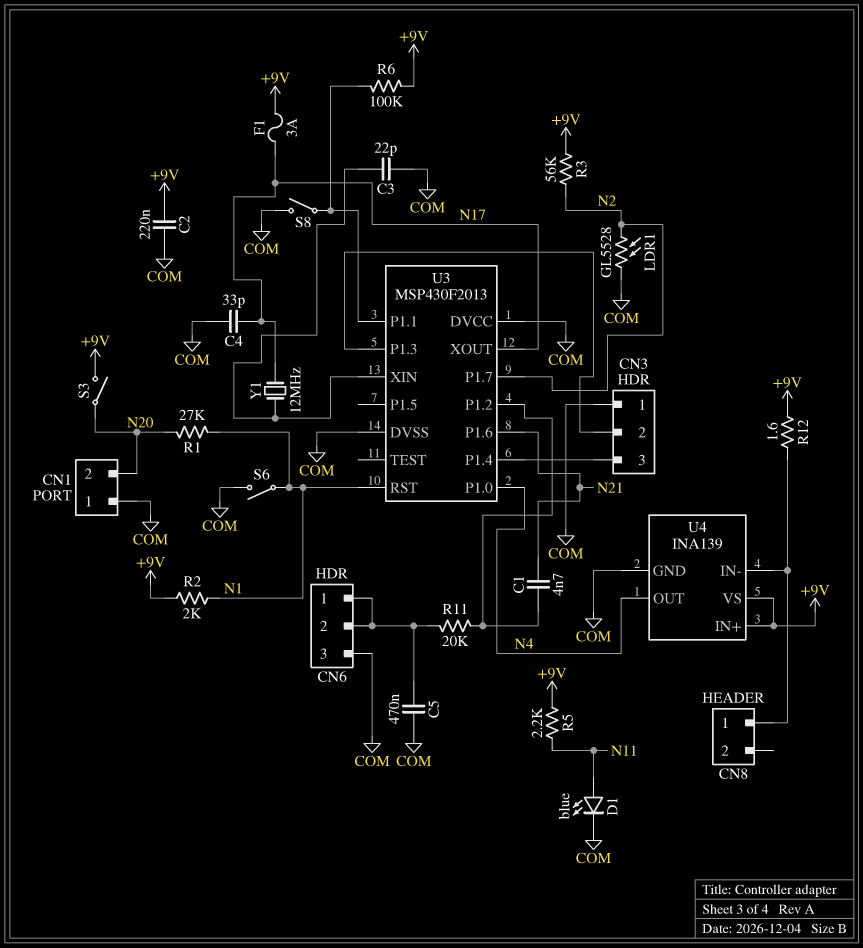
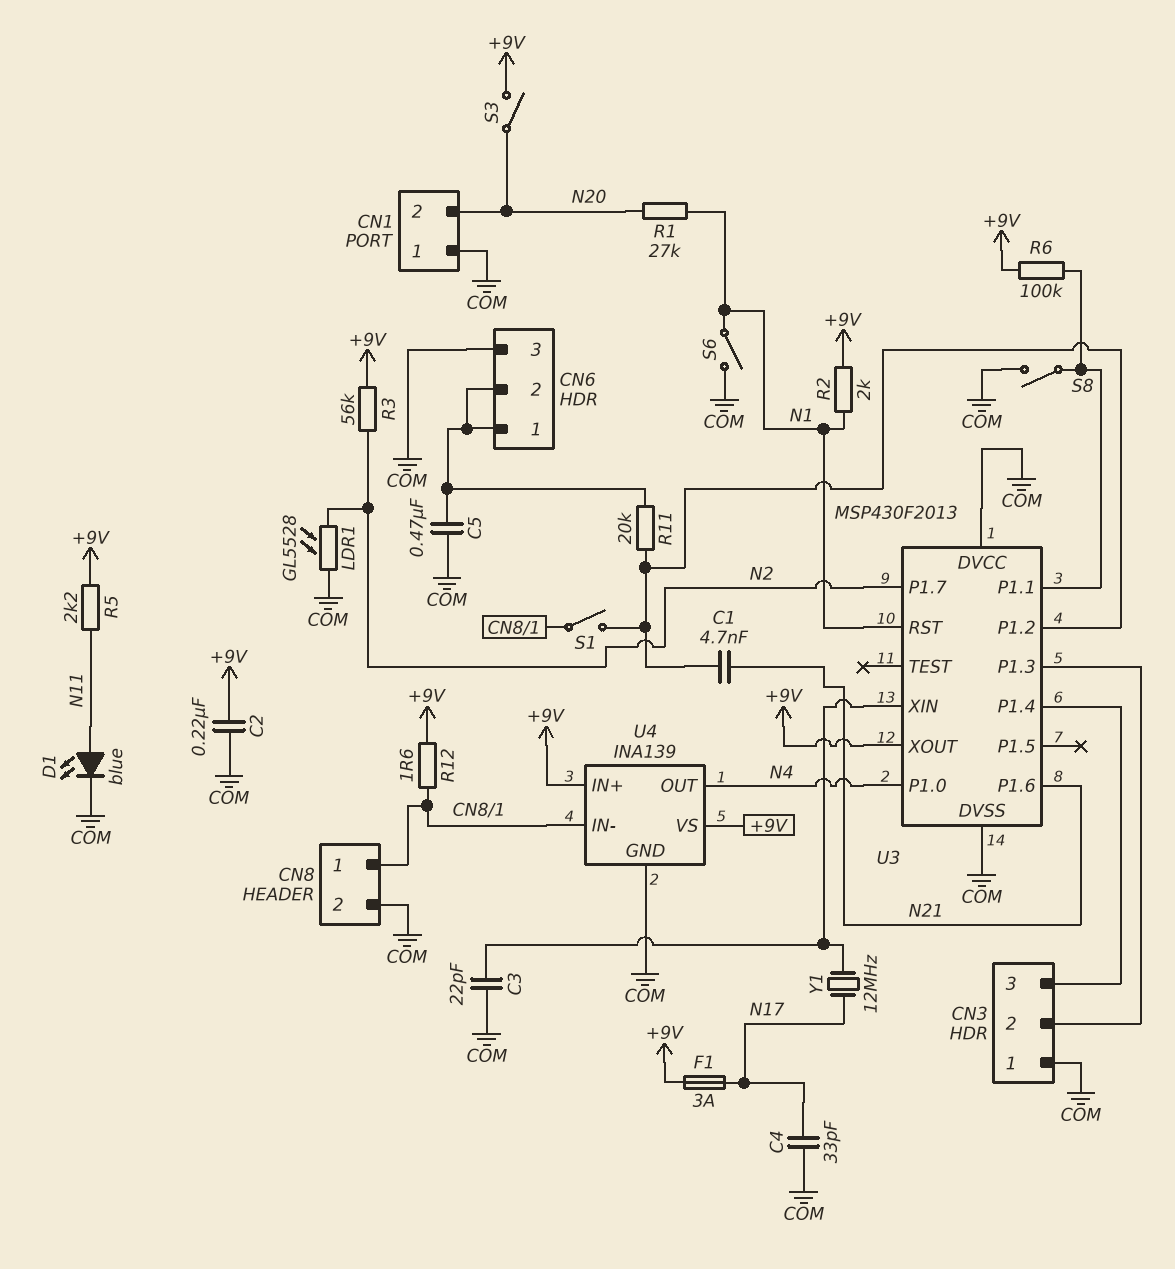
CN8 pin 2: none -> COM
S1: none -> switch (CN8/1, U3/P1.2)
U3 pin XOUT: N17 -> +9V

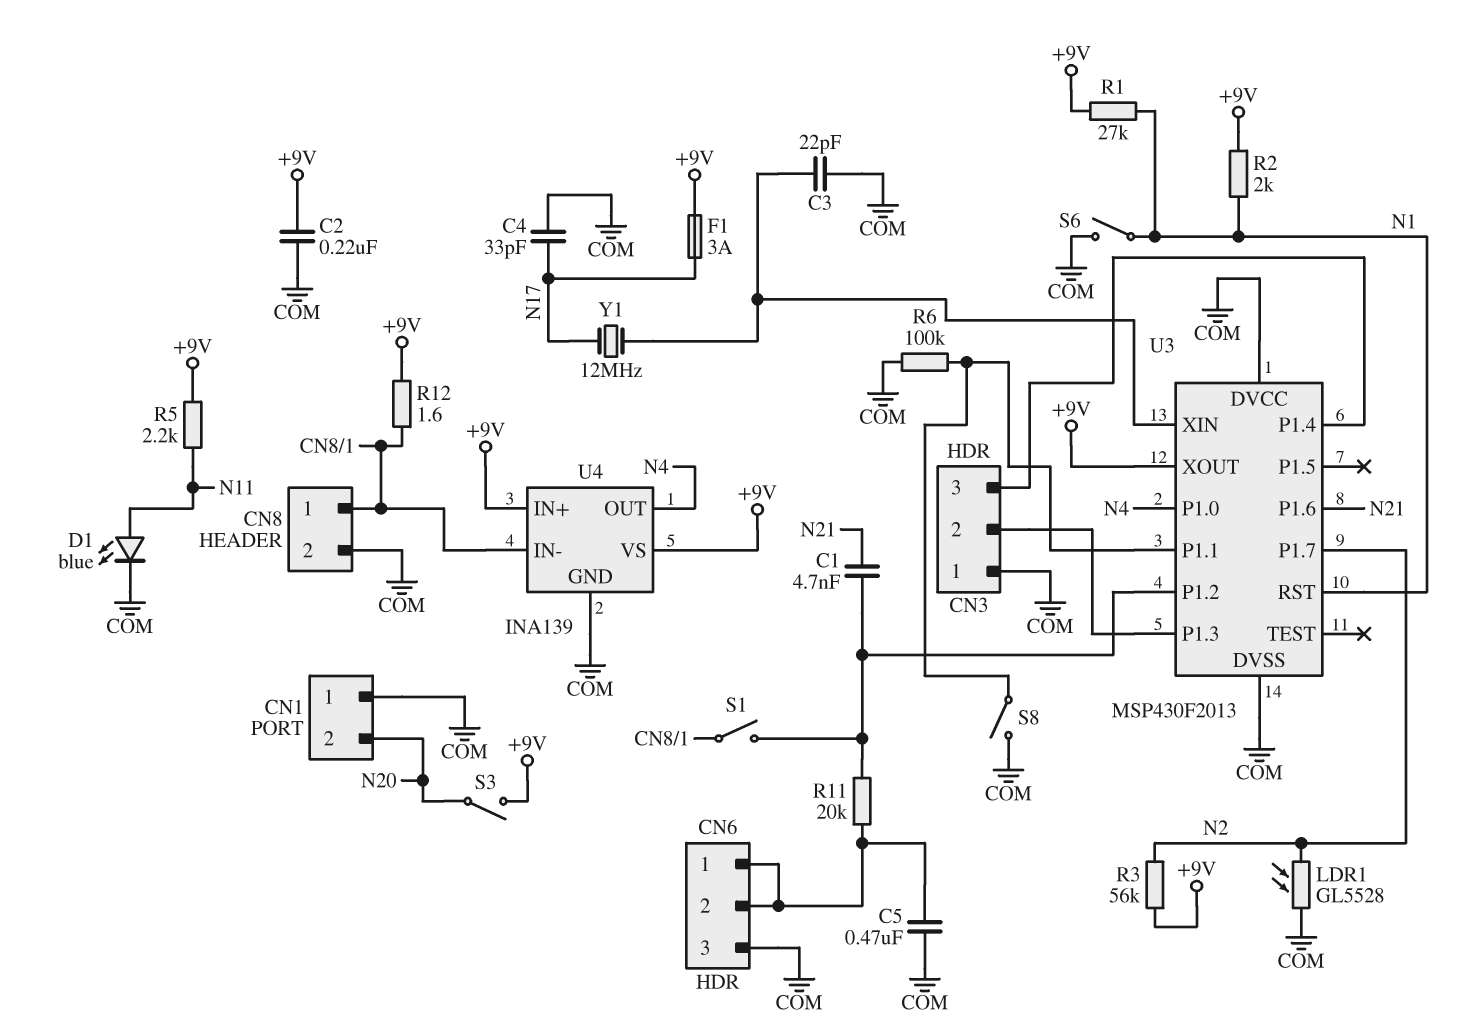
R1: 27k (N1, N20) -> 27k (+9V, N1)
R6: 100k (+9V, U3/P1.1) -> 100k (COM, U3/P1.1)

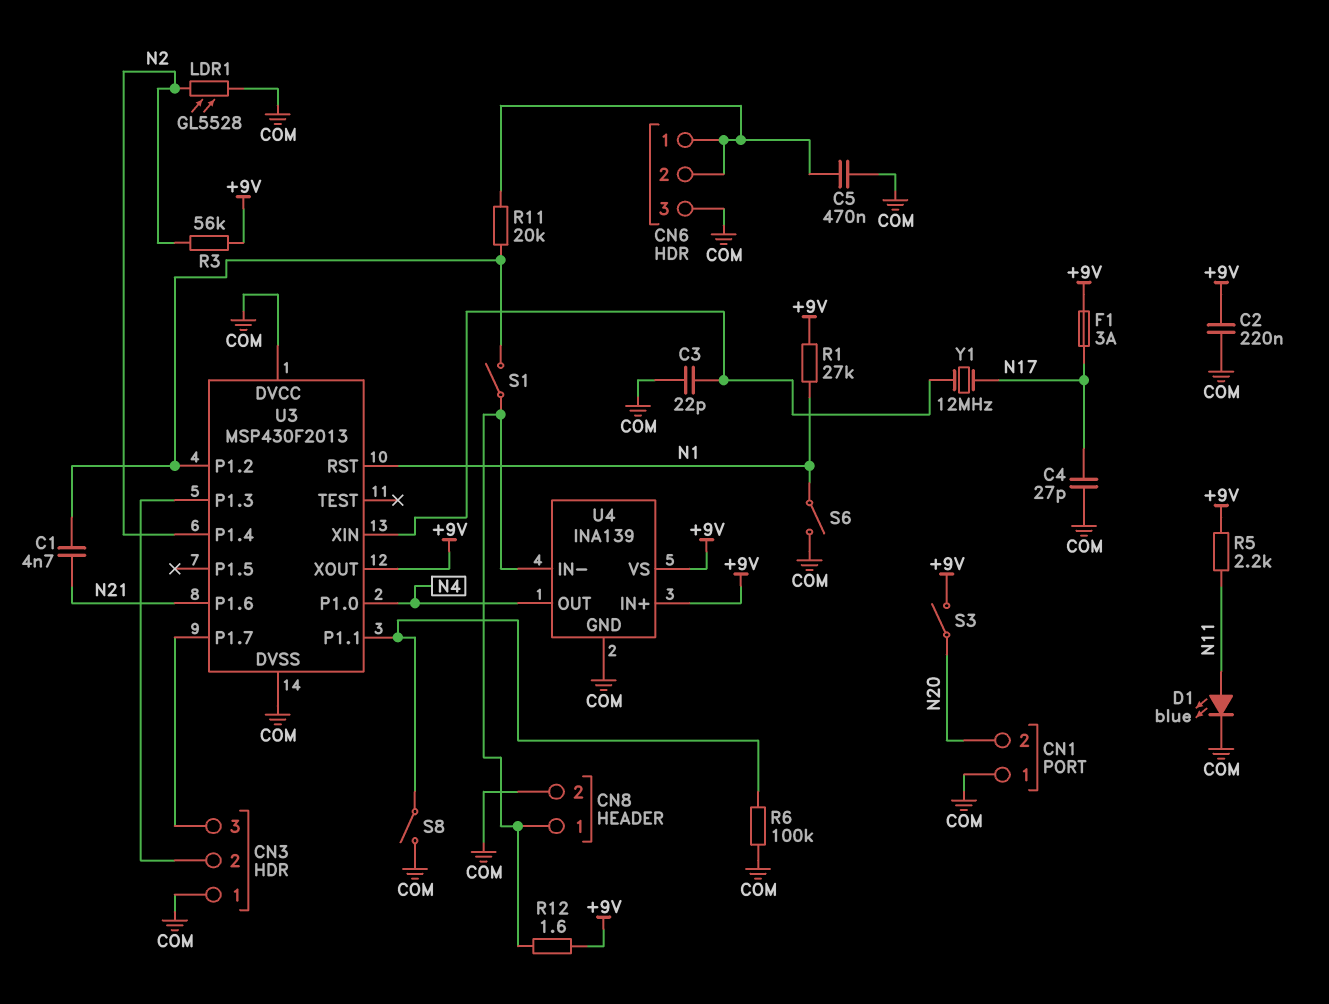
C4: 33pF (COM, N17) -> 27pF (COM, N17)
R2: 2k (+9V, N1) -> none
U3 pin P1.4: CN3/3 -> N2
U3 pin P1.7: N2 -> CN3/3

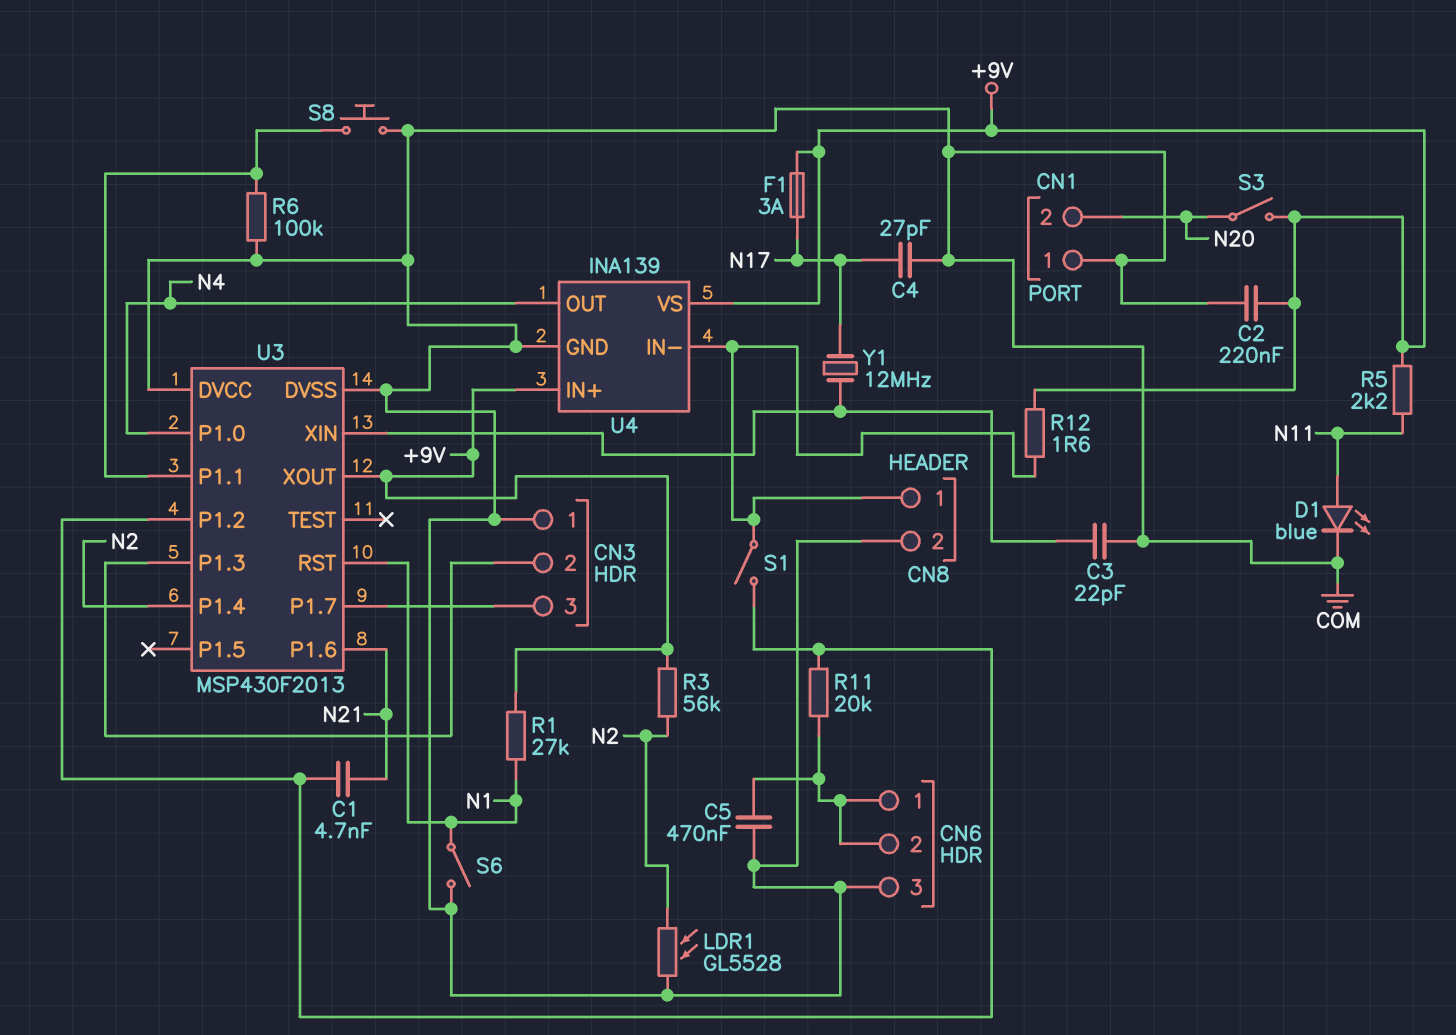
S8: switch (COM, U3/P1.1) -> button (COM, U3/P1.1)

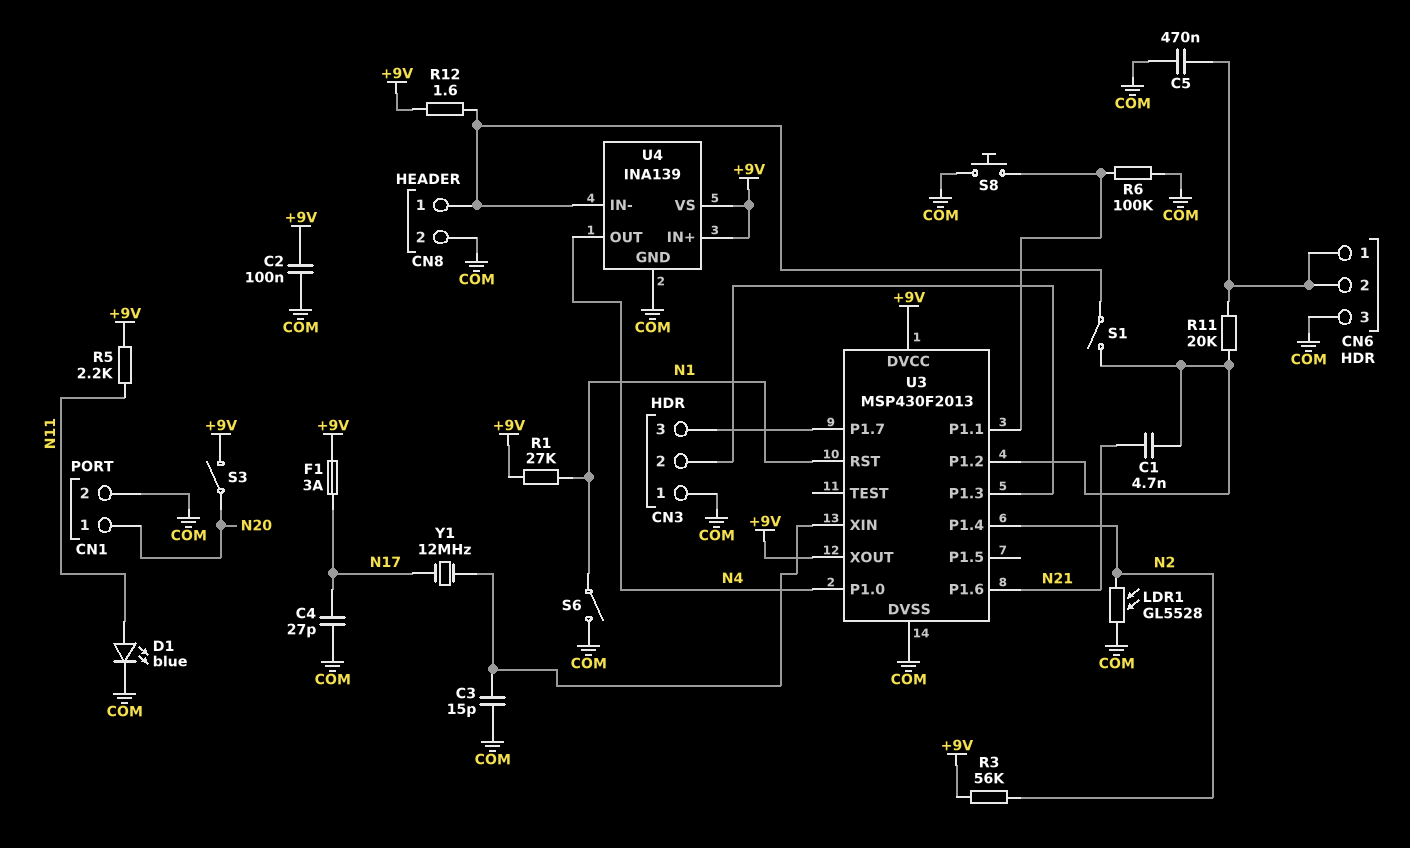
C2: 220nF (+9V, COM) -> 100nF (+9V, COM)
C3: 22pF (COM, U3/XIN) -> 15pF (COM, U3/XIN)
CN1 pin 1: COM -> N20
CN1 pin 2: N20 -> COM
U3 pin DVCC: COM -> +9V

